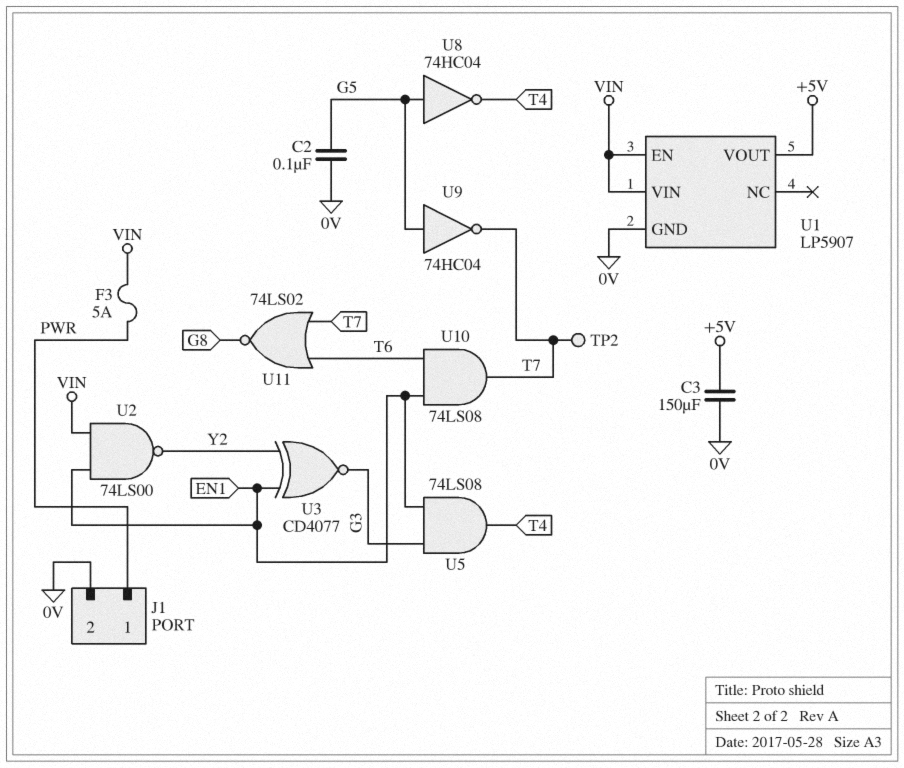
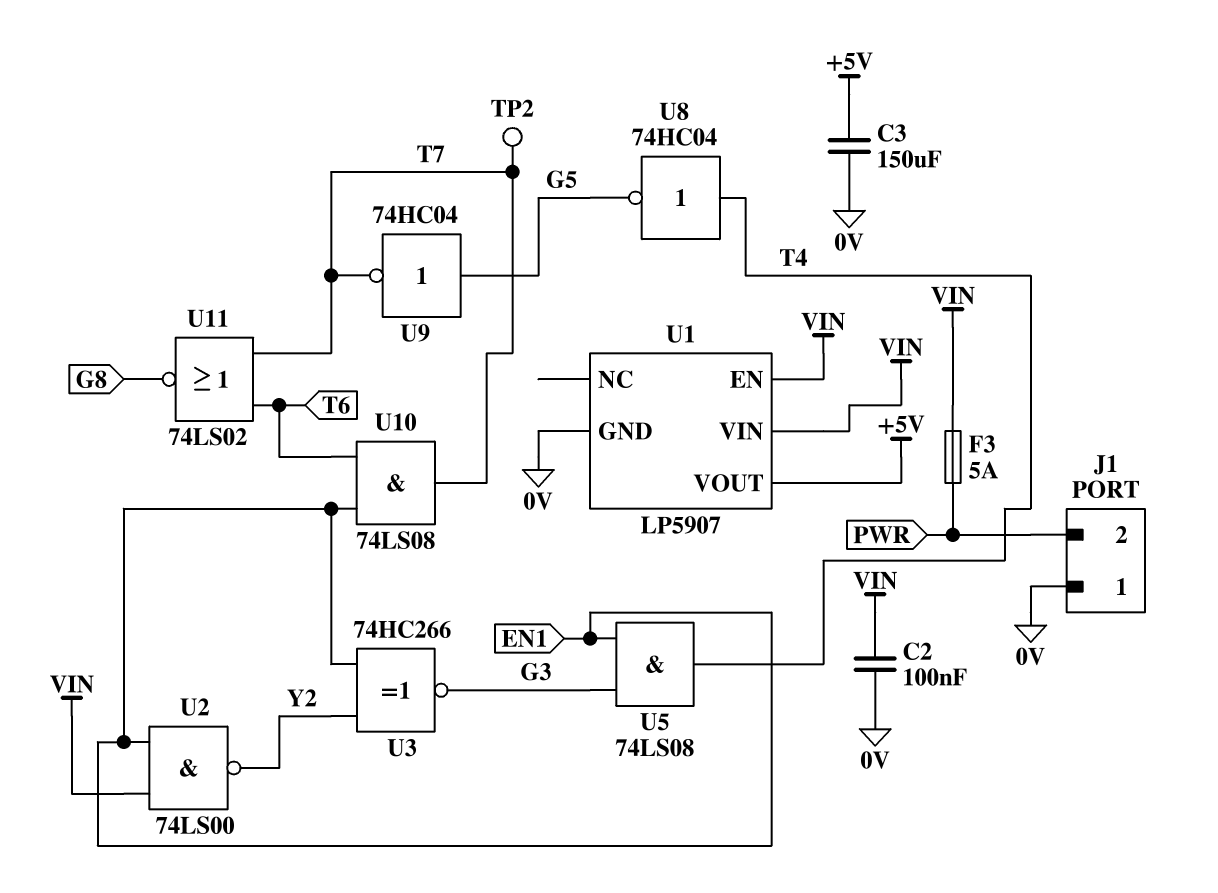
C2: 100nF (0V, G5) -> 100nF (0V, VIN)
J1 pin 1: PWR -> 0V
J1 pin 2: 0V -> PWR
U3: XNOR CD4077 (in EN1, in Y2, out G3) -> XNOR 74HC266 (in EN1, in Y2, out G3)
U8: NOT 74HC04 (in G5, out T4) -> NOT 74HC04 (in T4, out G5)

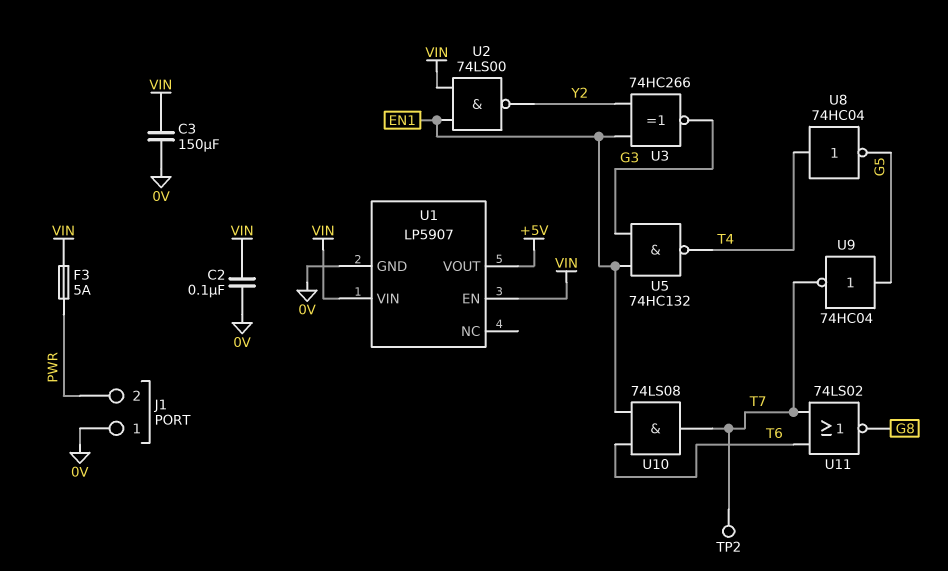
C3: 150uF (+5V, 0V) -> 150uF (0V, VIN)
U5: AND 74LS08 (in EN1, in G3, out T4) -> NAND 74HC132 (in EN1, in G3, out T4)

